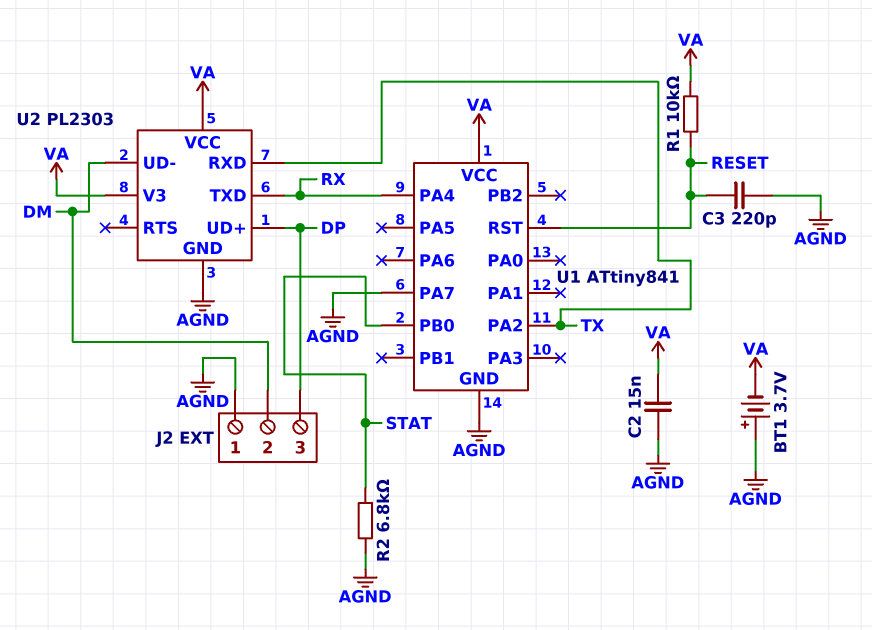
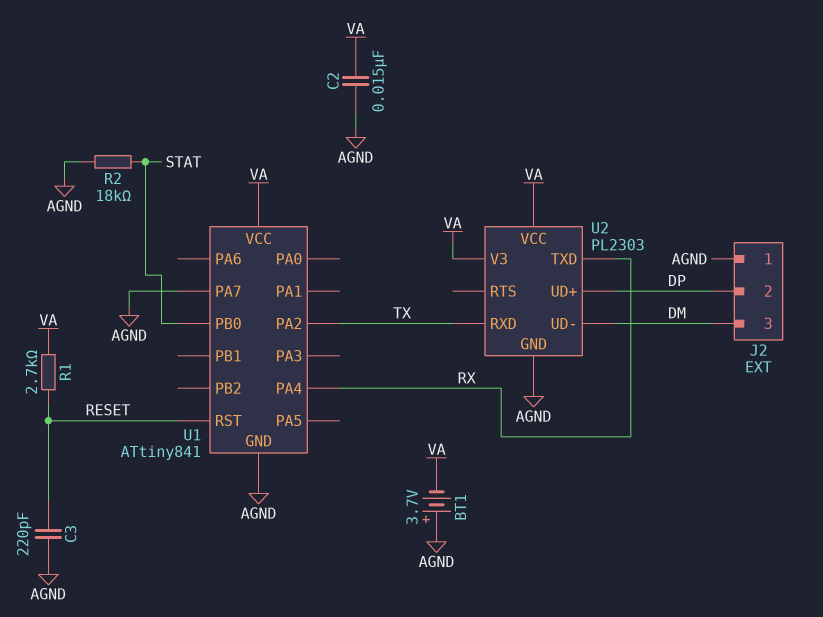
J2 pin 2: DM -> DP
J2 pin 3: DP -> DM
R1: 10k (RESET, VA) -> 2.7k (RESET, VA)
R2: 6.8k (AGND, STAT) -> 18k (AGND, STAT)

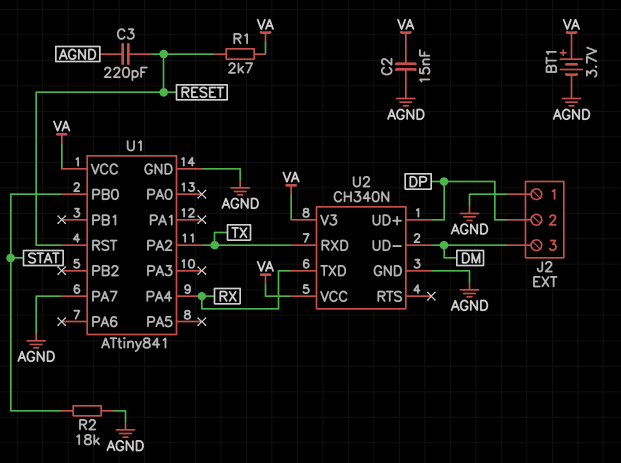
BT1: 3.7V (plus AGND, minus VA) -> 3.7V (plus VA, minus AGND)
U2: PL2303 -> CH340N

